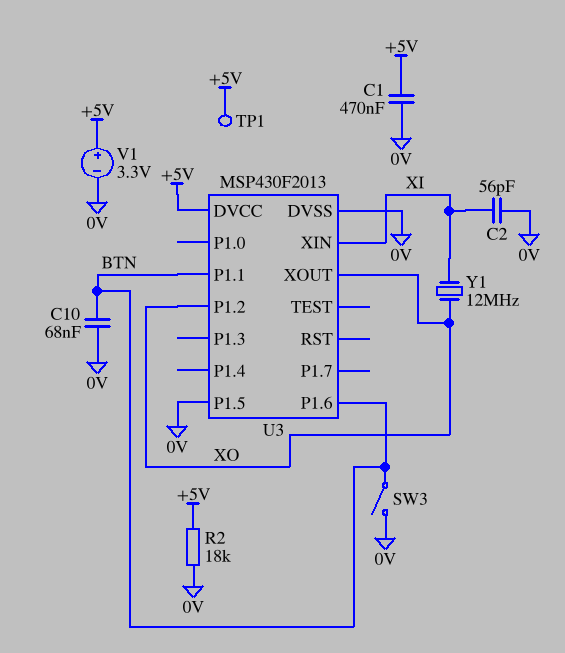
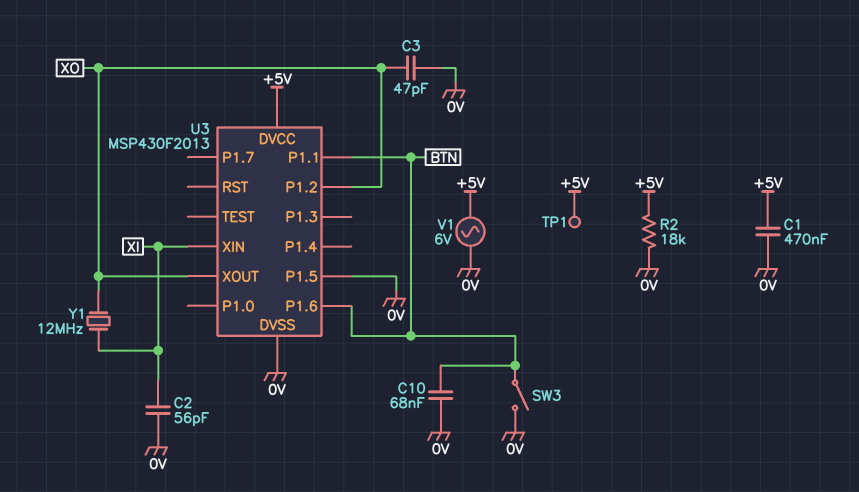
C3: none -> 47pF (0V, XO)
V1: 3.3V (plus +5V, minus 0V) -> AC 6V (+5V, 0V)

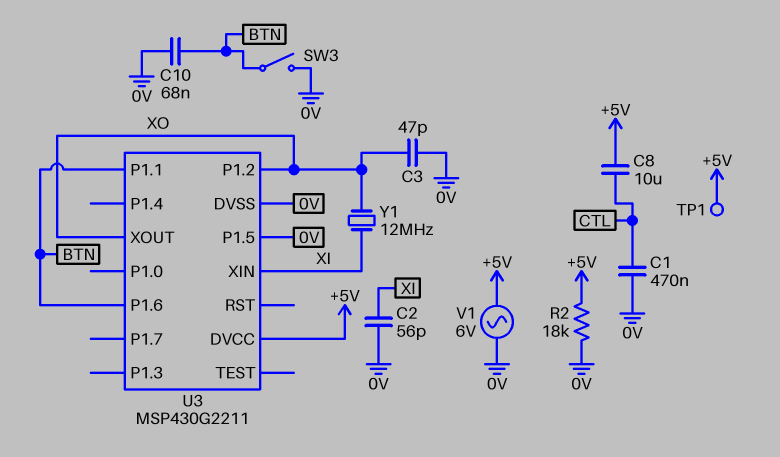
C1: 470nF (+5V, 0V) -> 470nF (0V, CTL)
C8: none -> 10uF (+5V, CTL)
U3: MSP430F2013 -> MSP430G2211

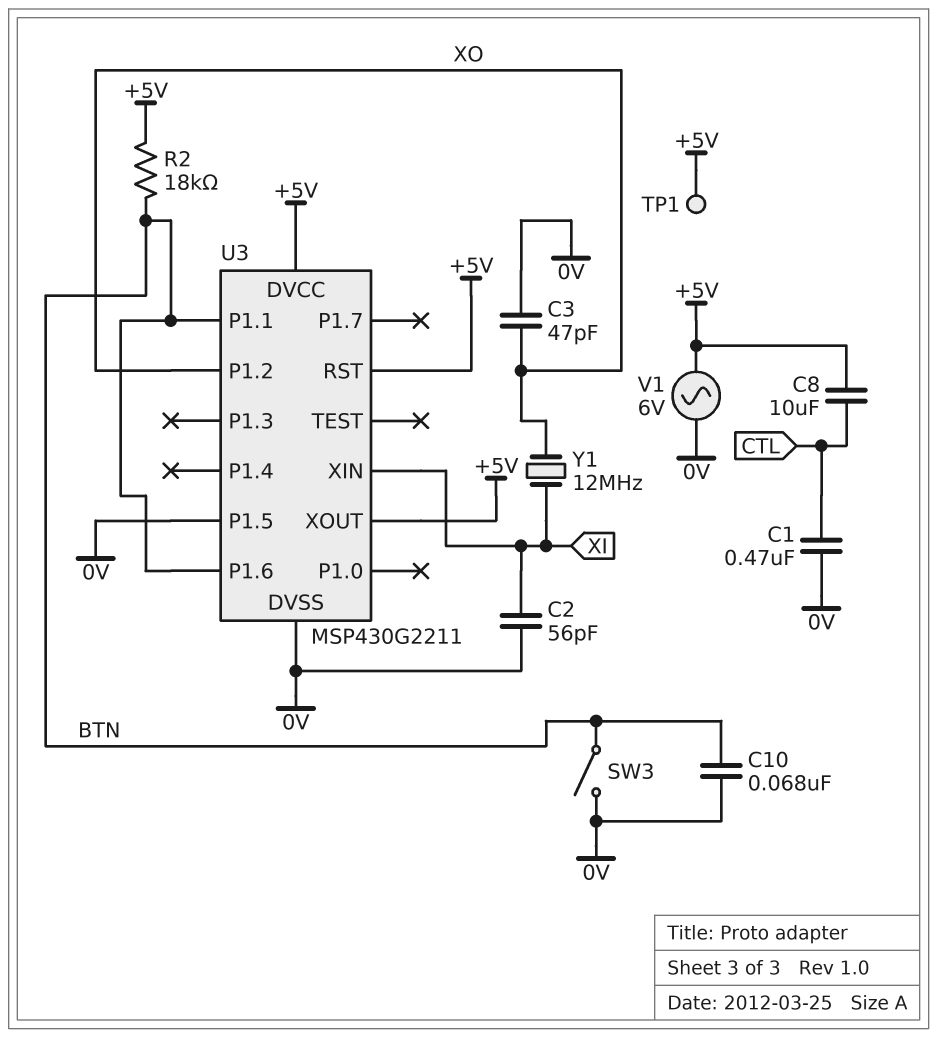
R2: 18k (+5V, 0V) -> 18k (+5V, BTN)
U3 pin RST: none -> +5V
U3 pin XOUT: XO -> +5V

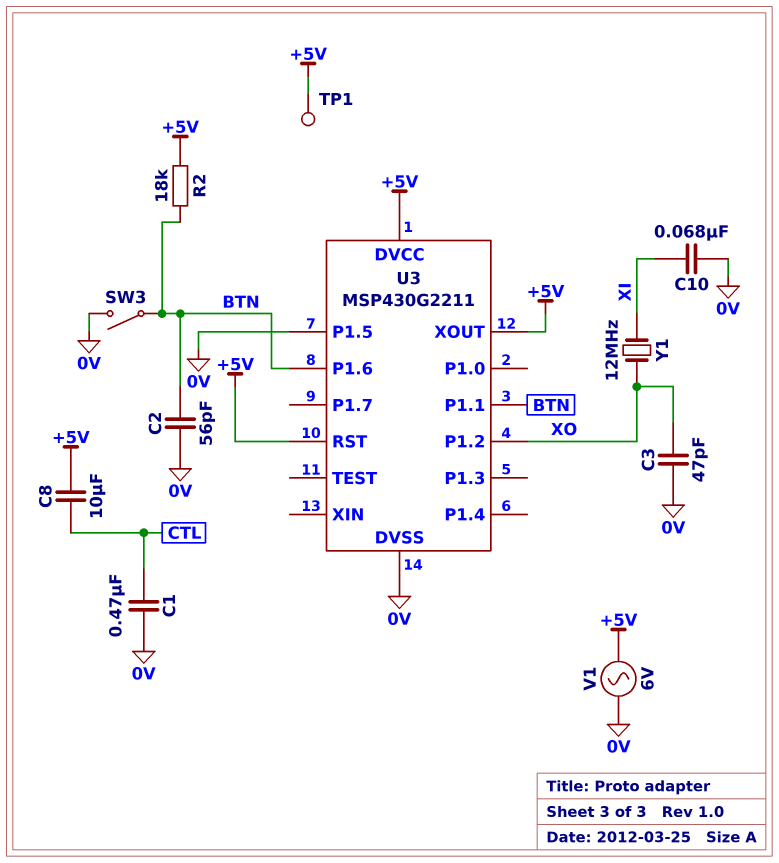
C2: 56pF (0V, XI) -> 56pF (0V, BTN)
C10: 68nF (0V, BTN) -> 68nF (0V, XI)
U3 pin XIN: XI -> none

